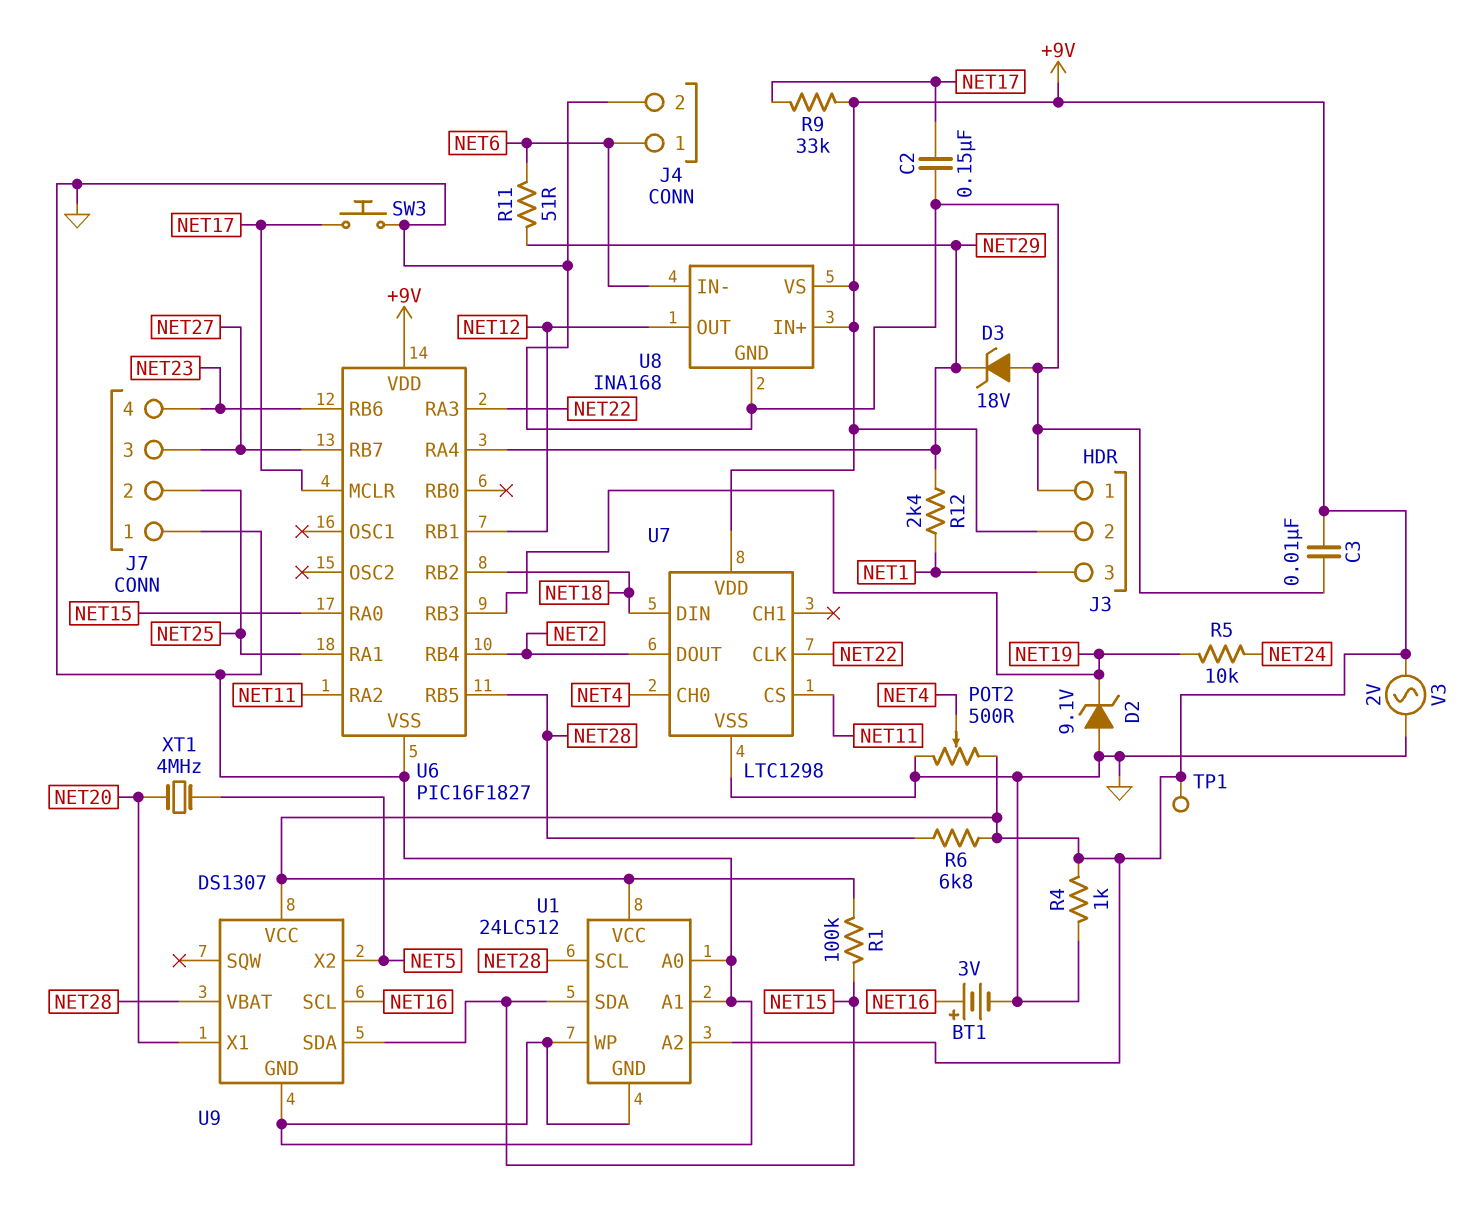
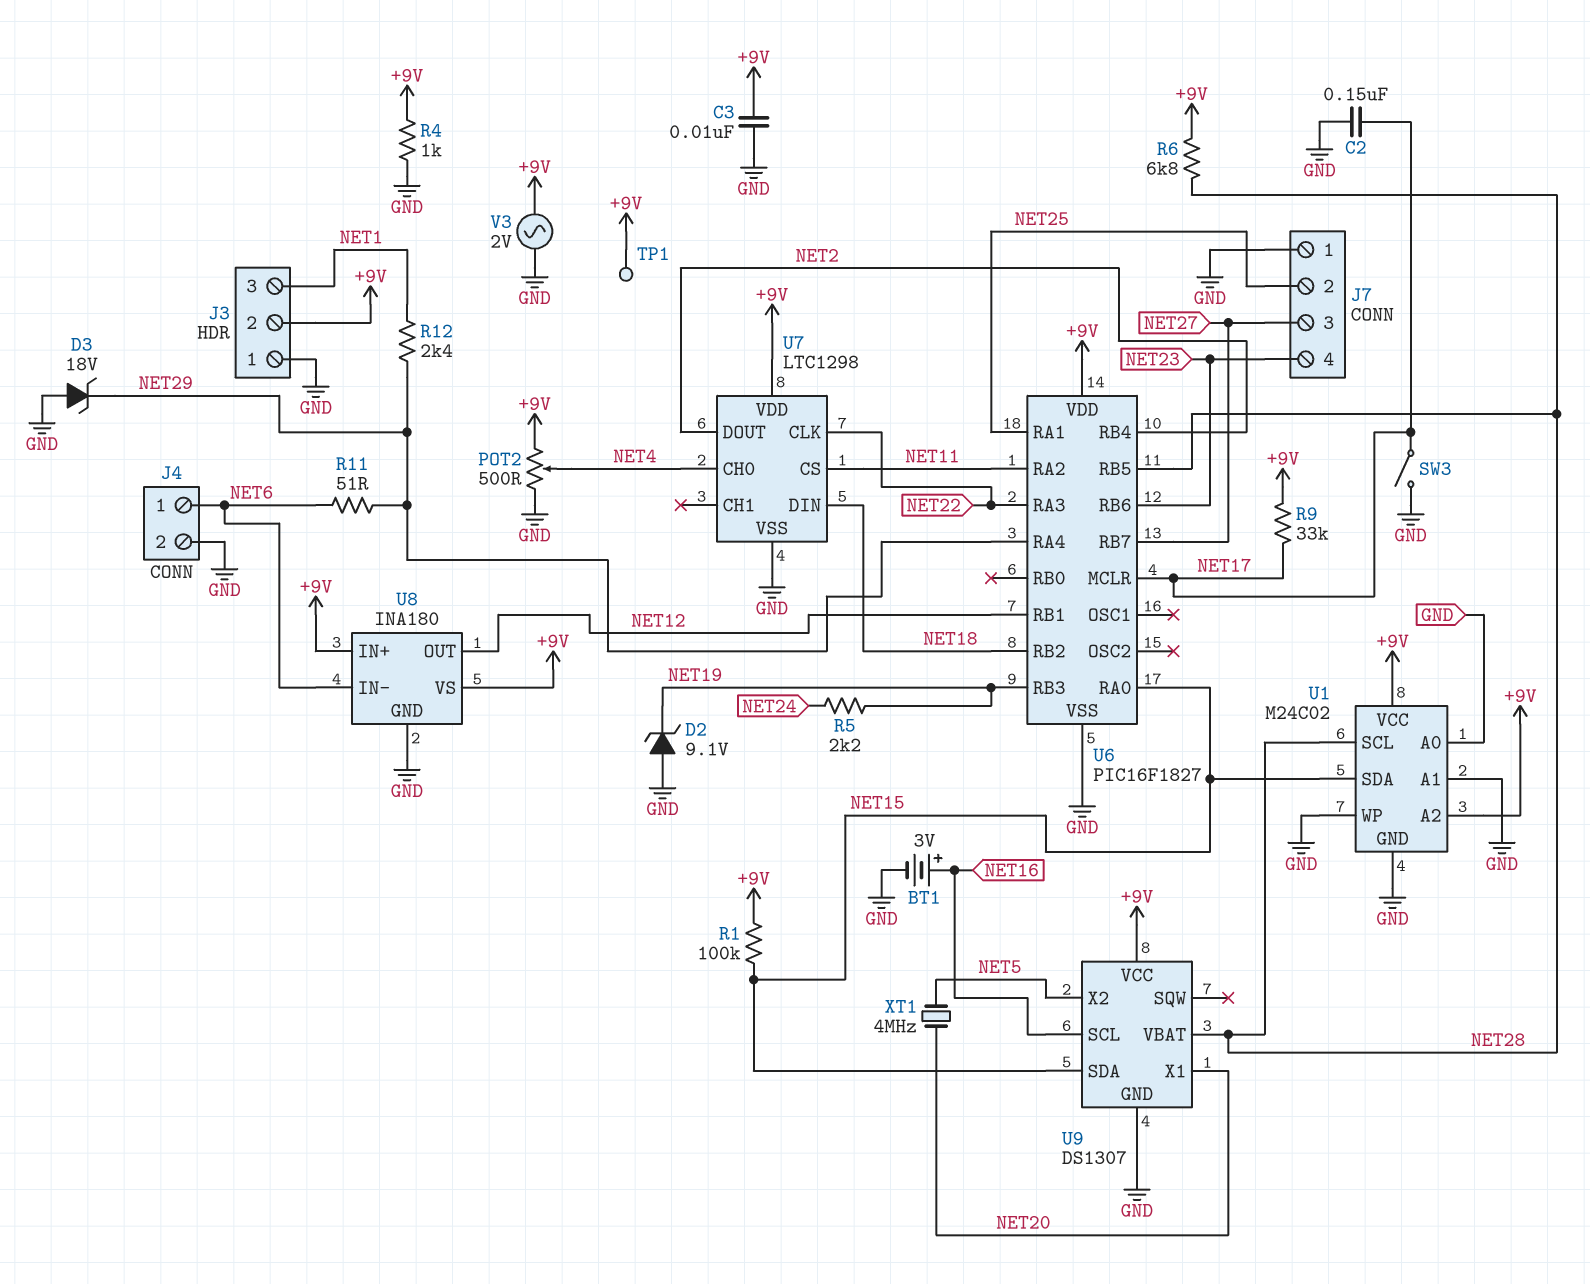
R5: 10k (NET19, NET24) -> 2.2k (NET19, NET24)
SW3: button (GND, NET17) -> switch (GND, NET17)
U1: 24LC512 -> M24C02
U8: INA168 -> INA180

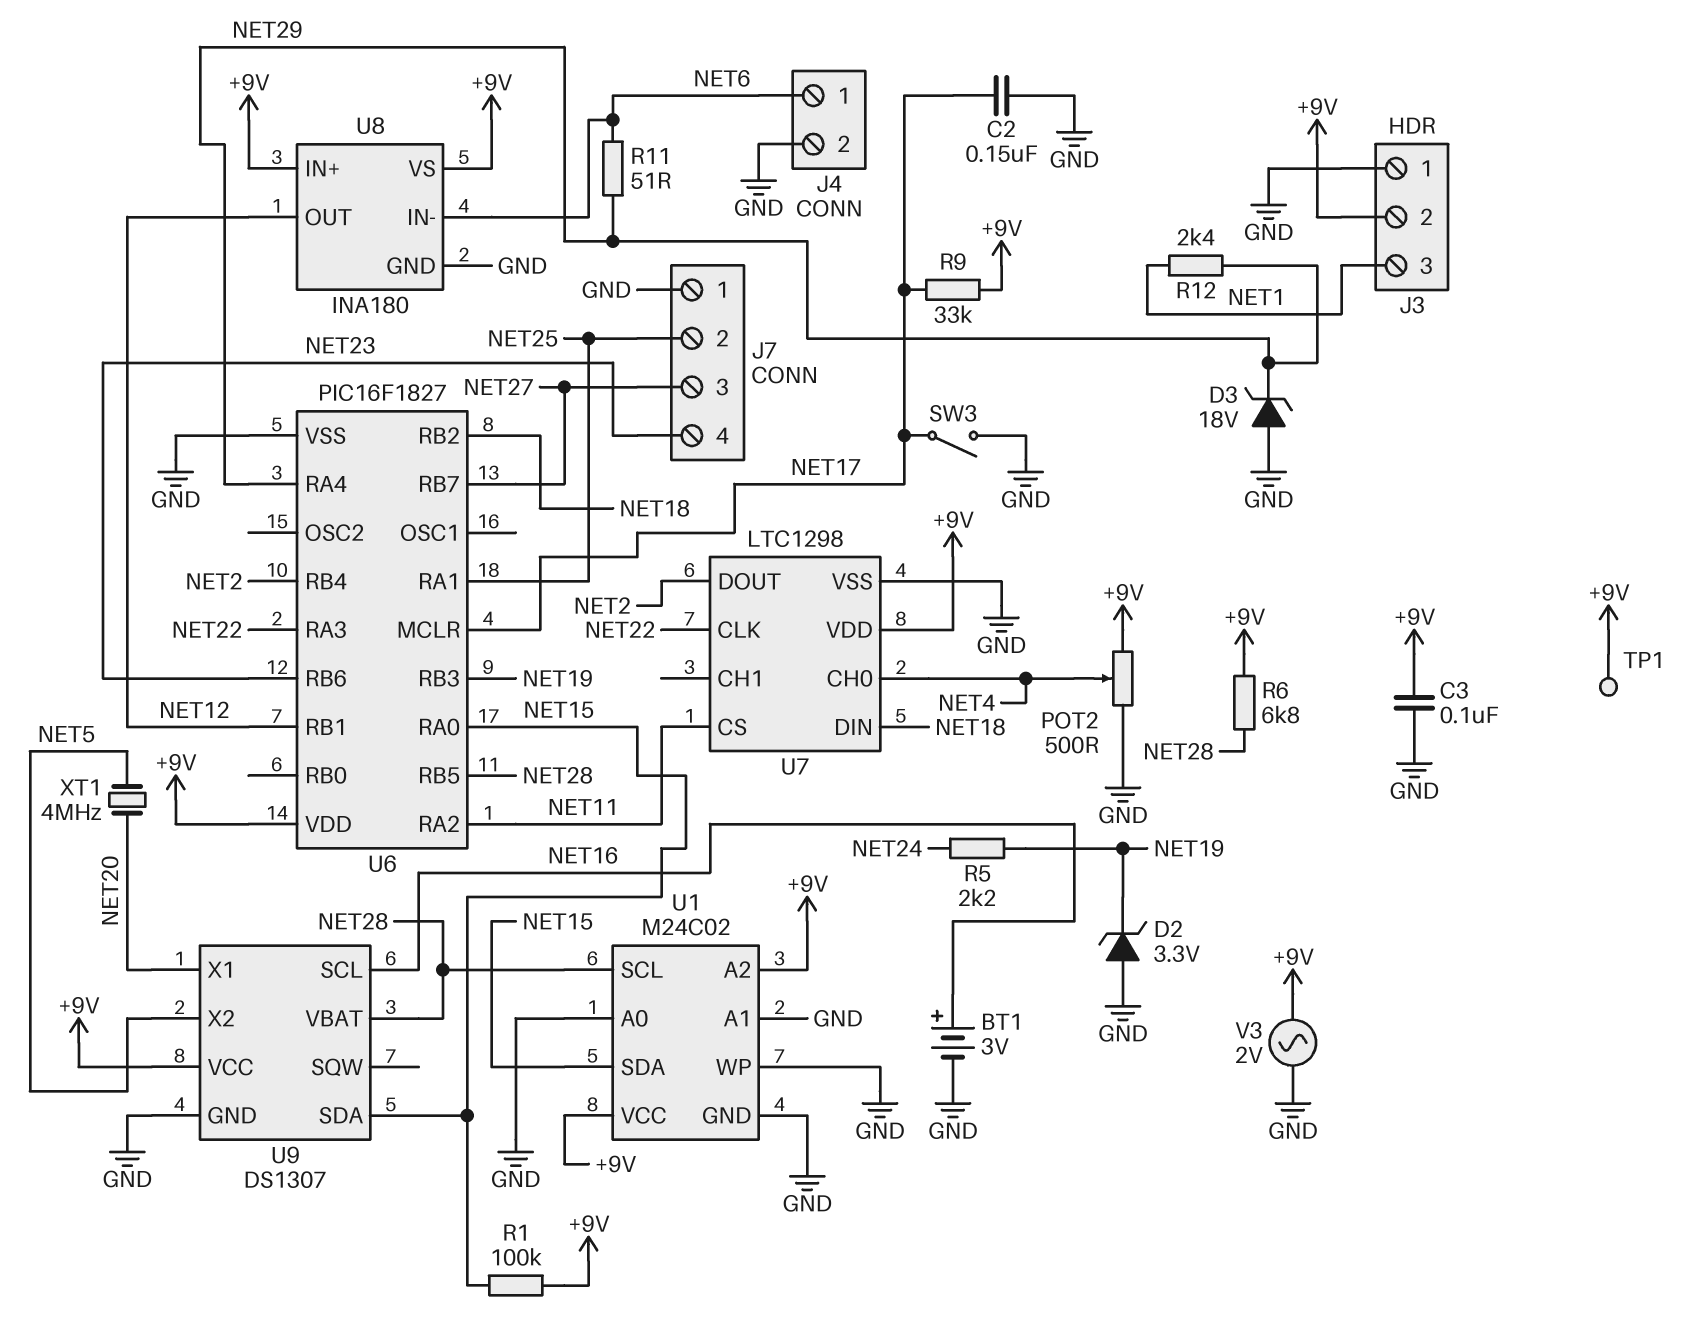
C3: 10nF (+9V, GND) -> 100nF (+9V, GND)
D2: zener 9.1V (A GND, K NET19) -> zener 3.3V (A GND, K NET19)
R4: 1k (+9V, GND) -> none

